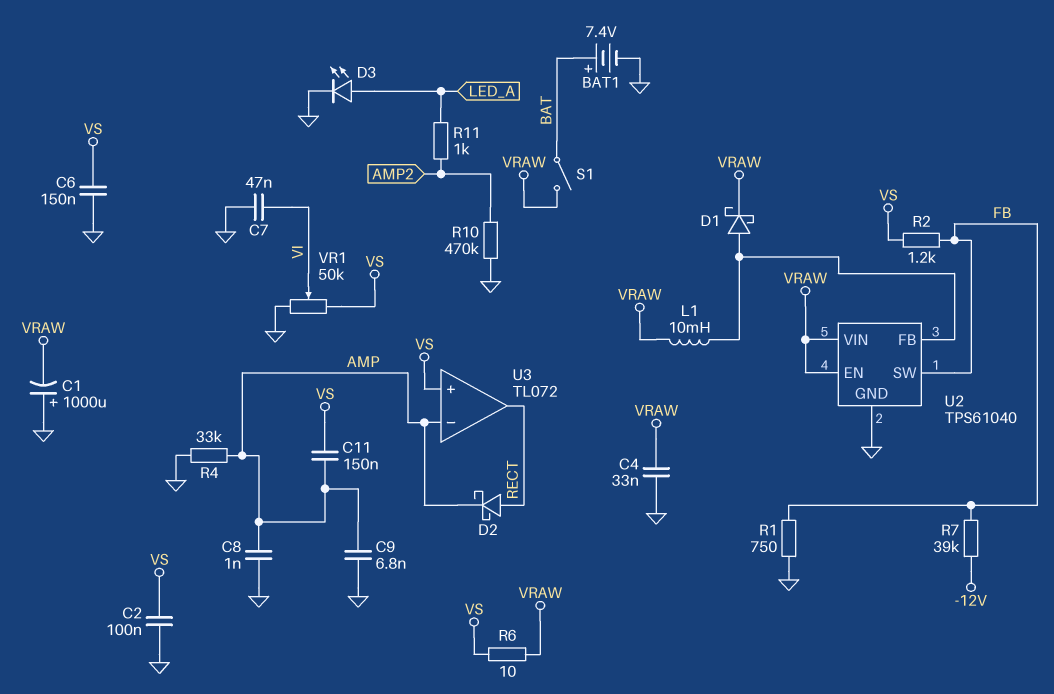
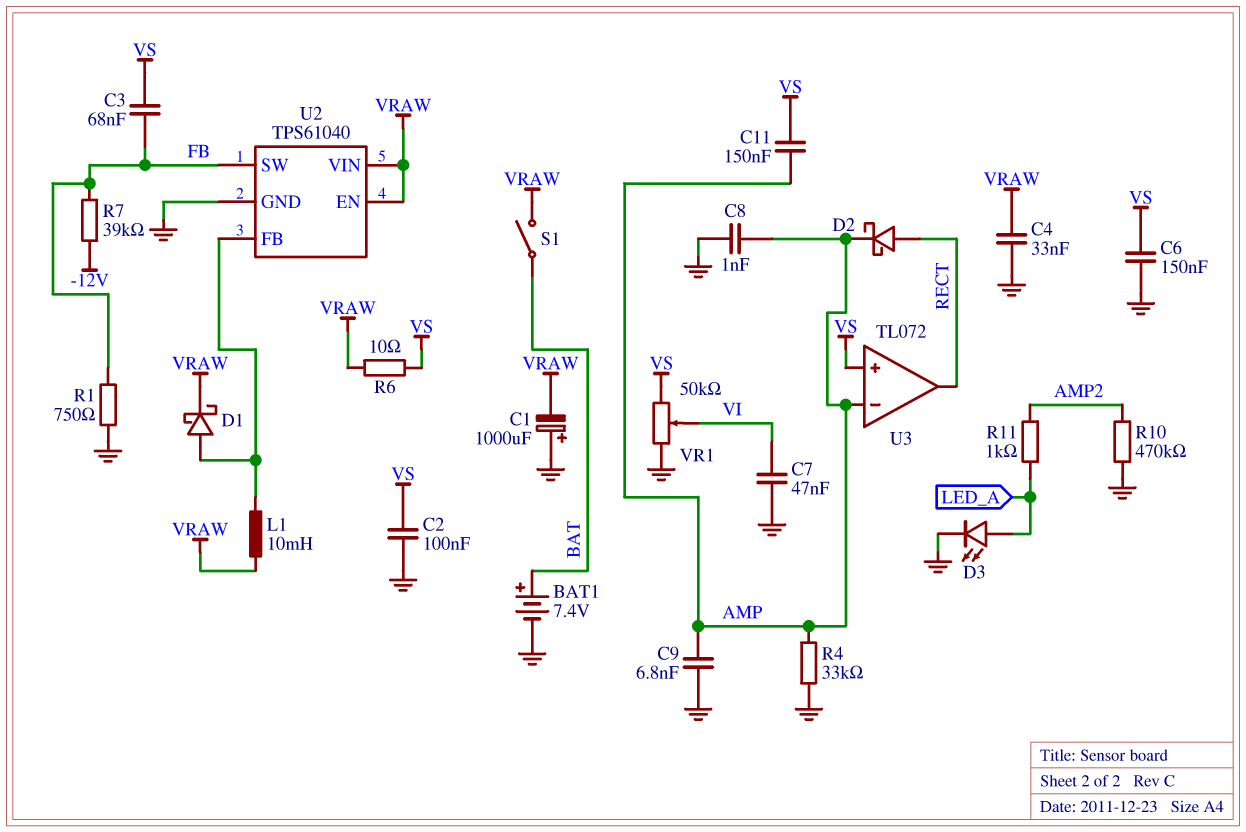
C3: none -> 68nF (FB, VS)
R2: 1.2k (FB, VS) -> none

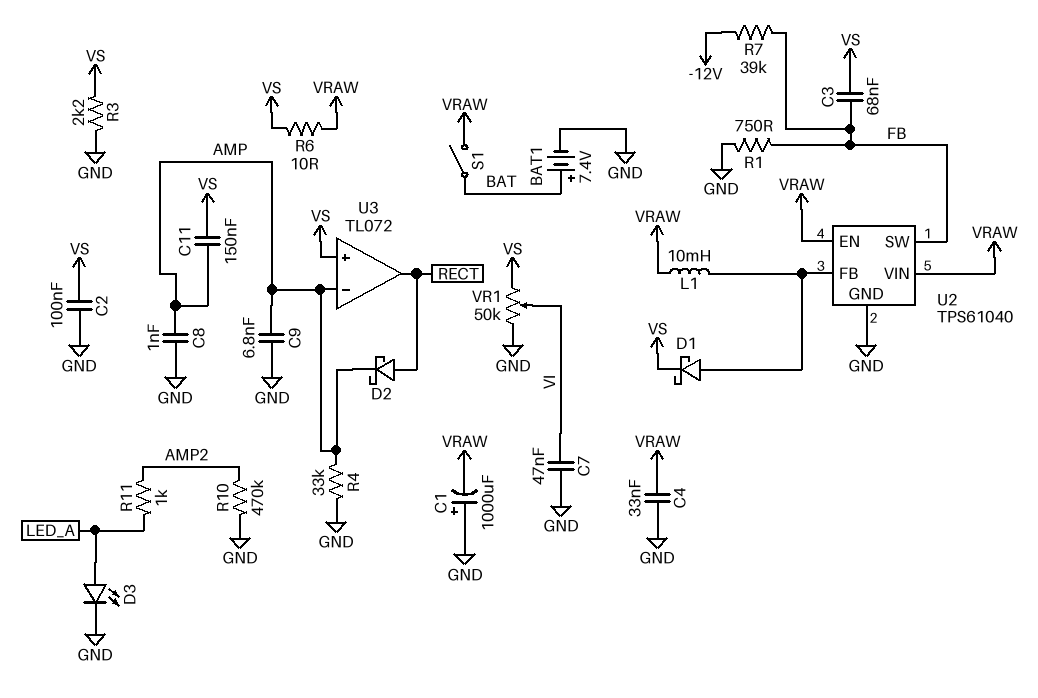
C6: 150nF (GND, VS) -> none
D1: schottky (A U2/FB, K VRAW) -> schottky (A U2/FB, K VS)
R3: none -> 2.2k (GND, VS)

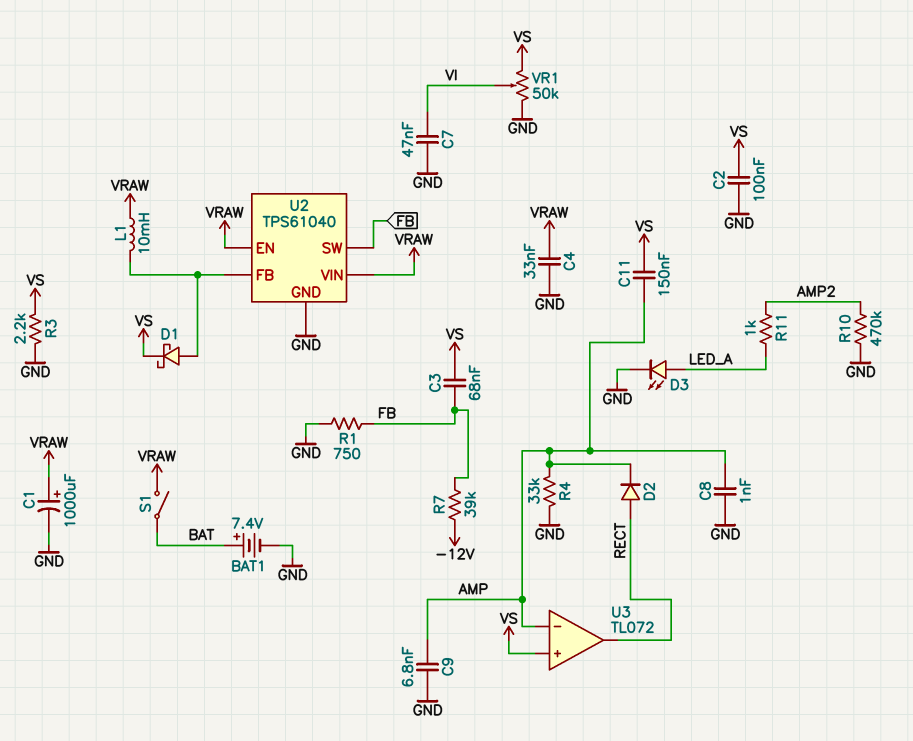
C1: 1000uF (plus GND, minus VRAW) -> 1000uF (plus VRAW, minus GND)
D2: schottky (A RECT, K AMP) -> diode (A RECT, K AMP)
R6: 10 (VRAW, VS) -> none

